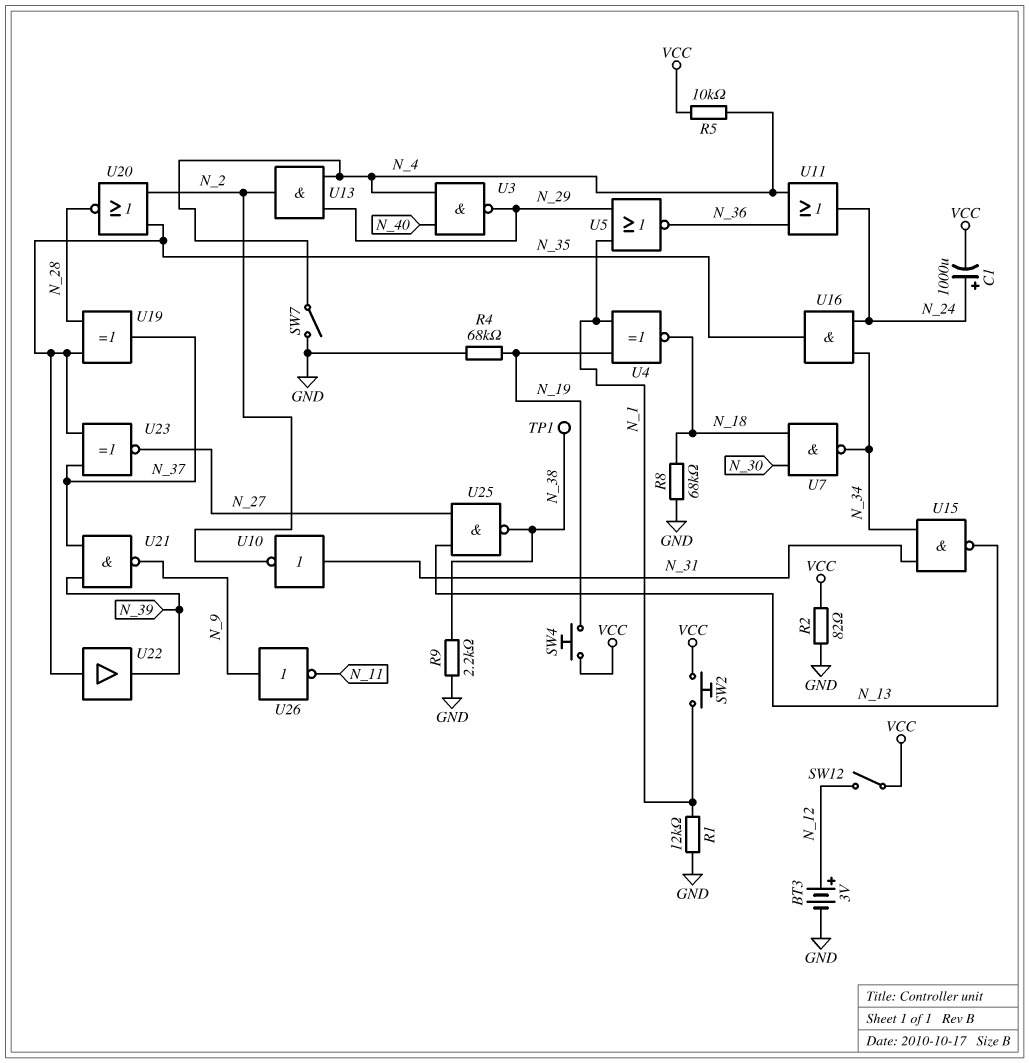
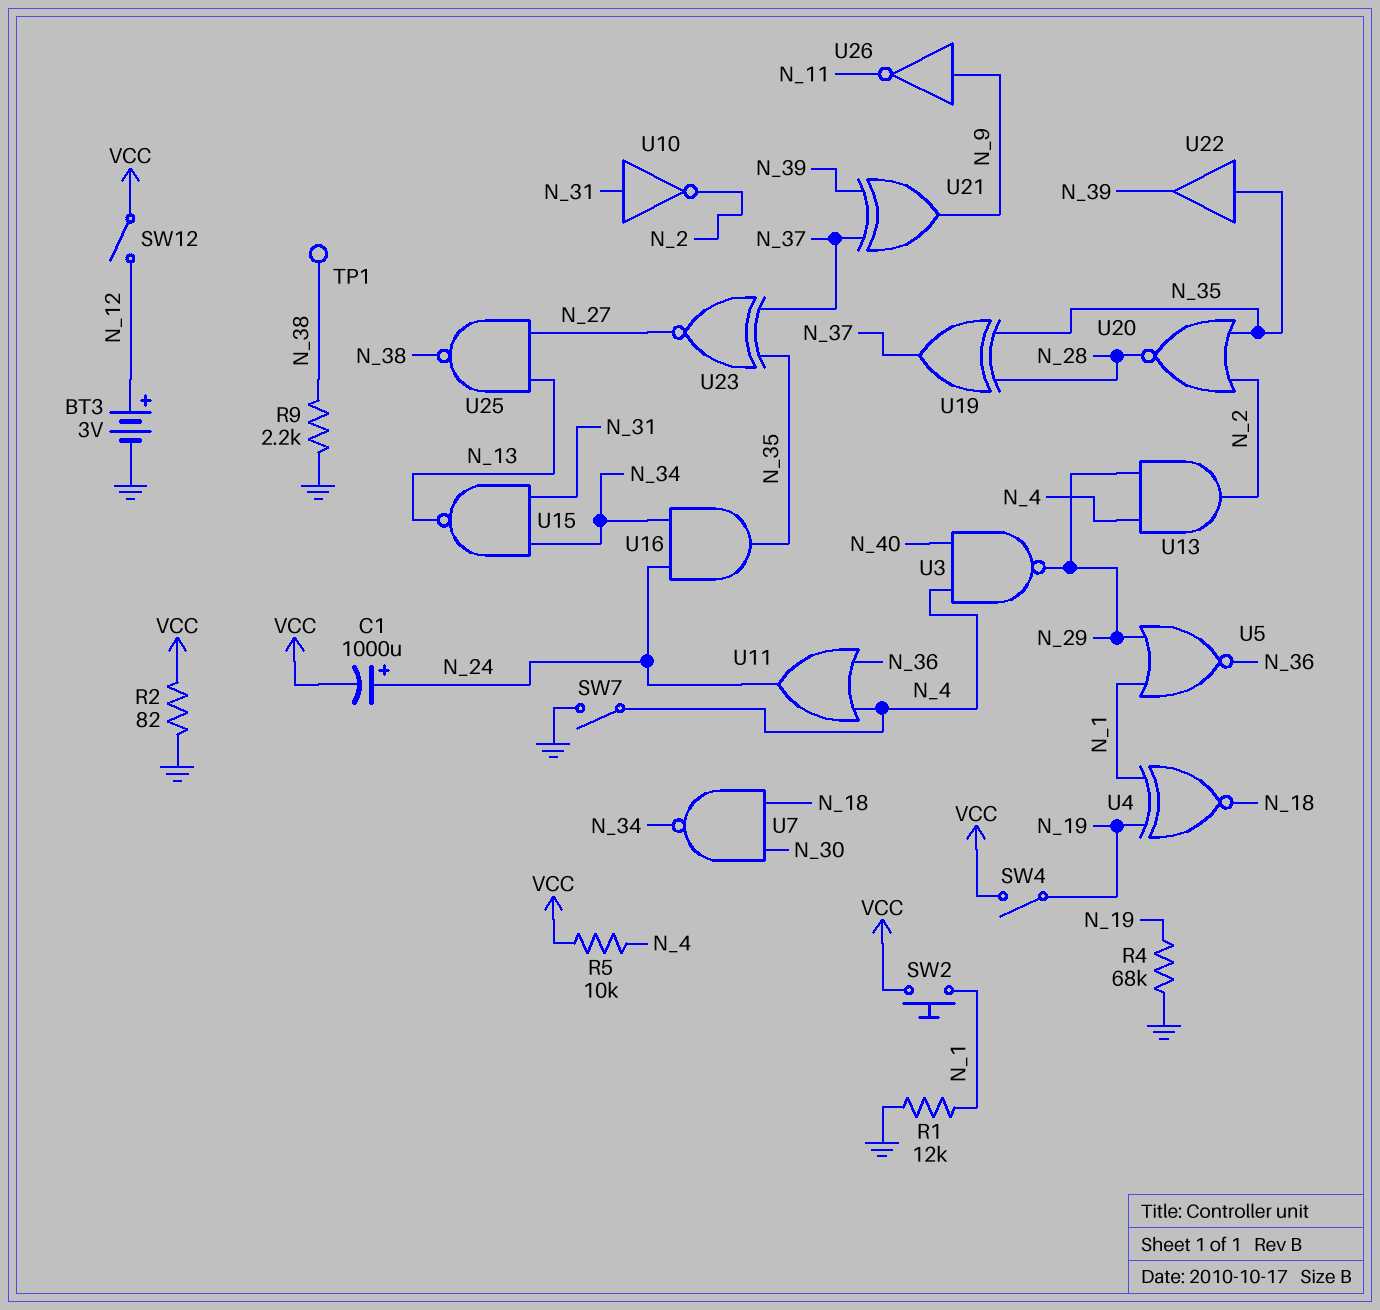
R8: 68k (GND, N_18) -> none
SW4: button (N_19, VCC) -> switch (N_19, VCC)
U21: NAND (in N_37, in N_39, out N_9) -> XOR (in N_37, in N_39, out N_9)

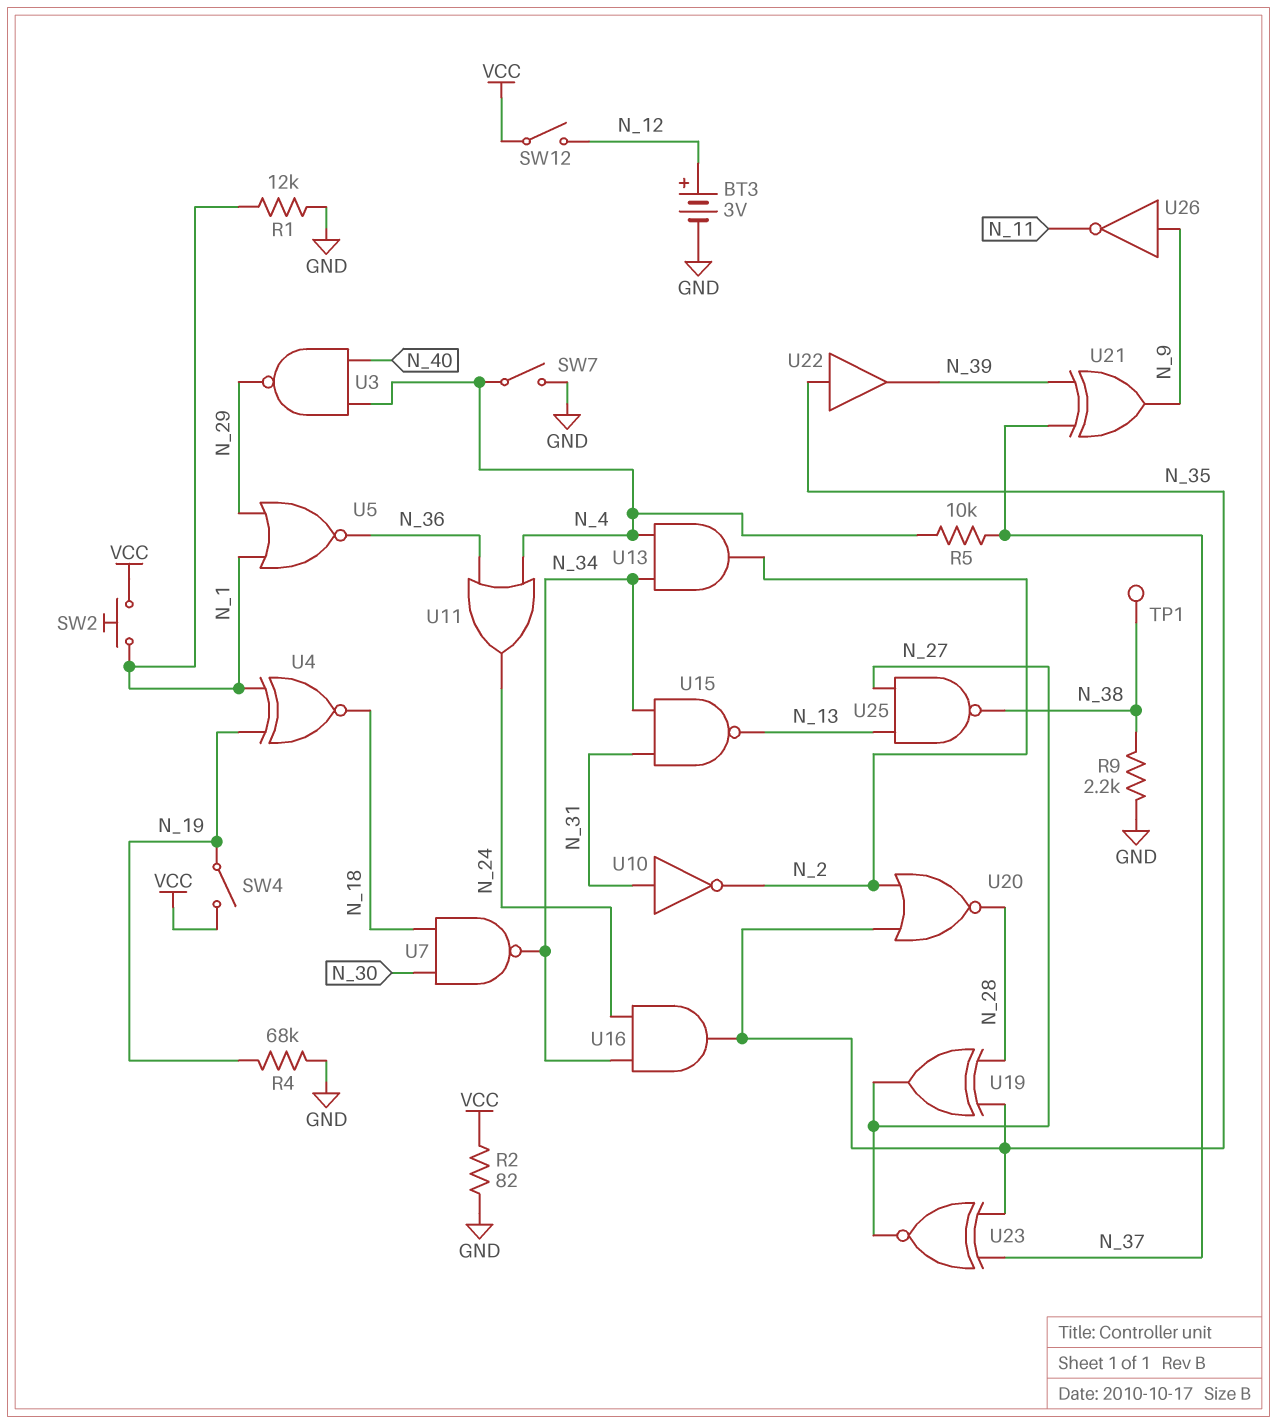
C1: 1000uF (plus N_24, minus VCC) -> none
R5: 10k (N_4, VCC) -> 10k (N_4, N_37)
U13: AND (in N_4, in N_29, out N_2) -> AND (in N_4, in N_34, out N_2)
U19: XOR (in N_28, in N_35, out N_37) -> XOR (in N_28, in N_35, out N_27)

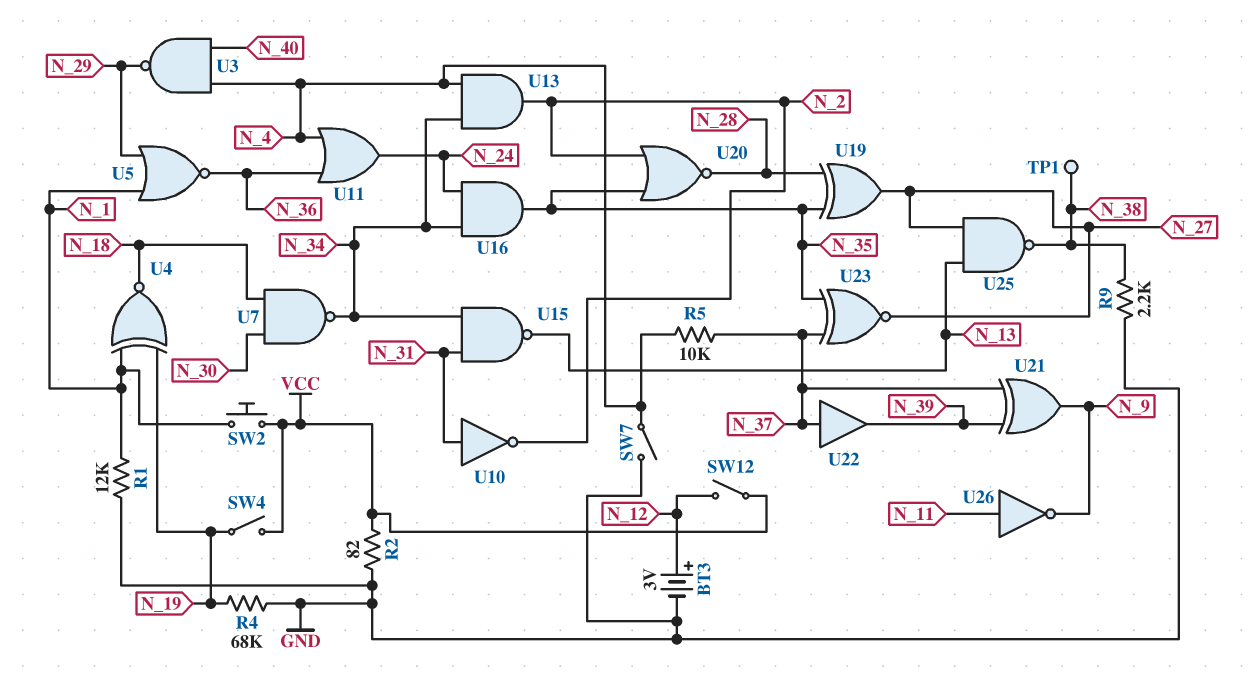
U22: buffer (in N_35, out N_39) -> buffer (in N_37, out N_39)
U26: NOT (in N_9, out N_11) -> NOT (in N_11, out N_9)

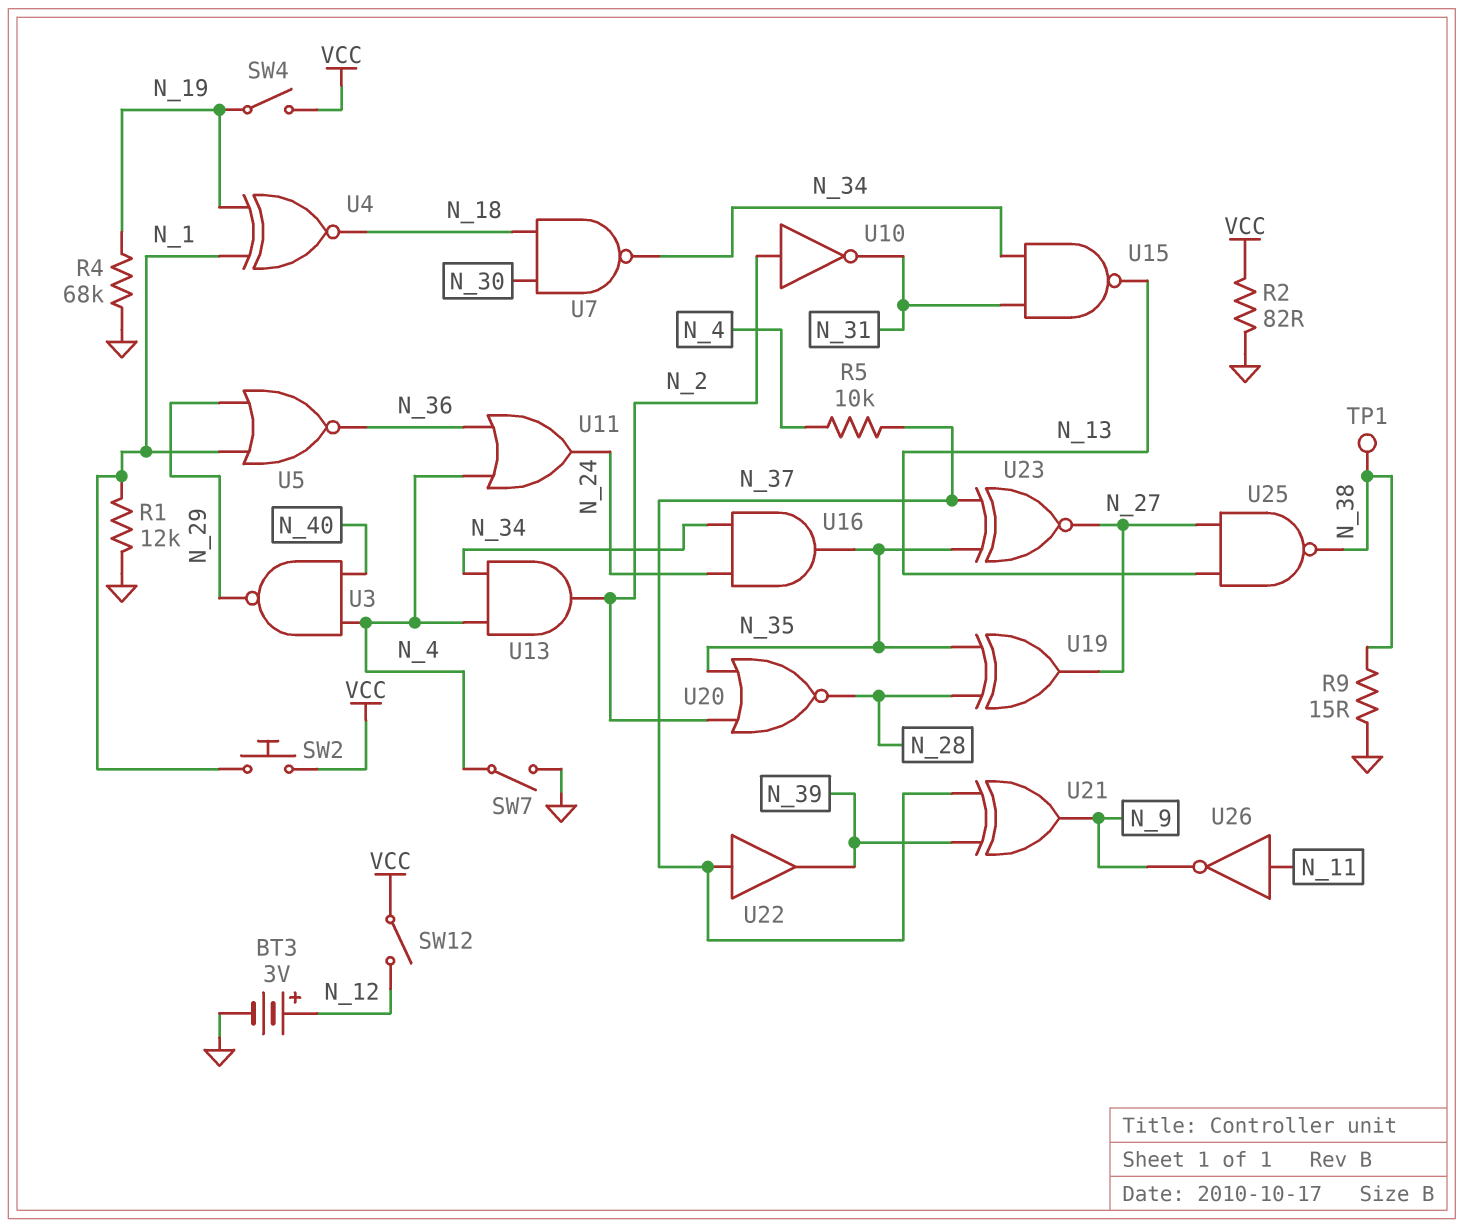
R9: 2.2k (GND, N_38) -> 15 (GND, N_38)
U10: NOT (in N_31, out N_2) -> NOT (in N_2, out N_31)

